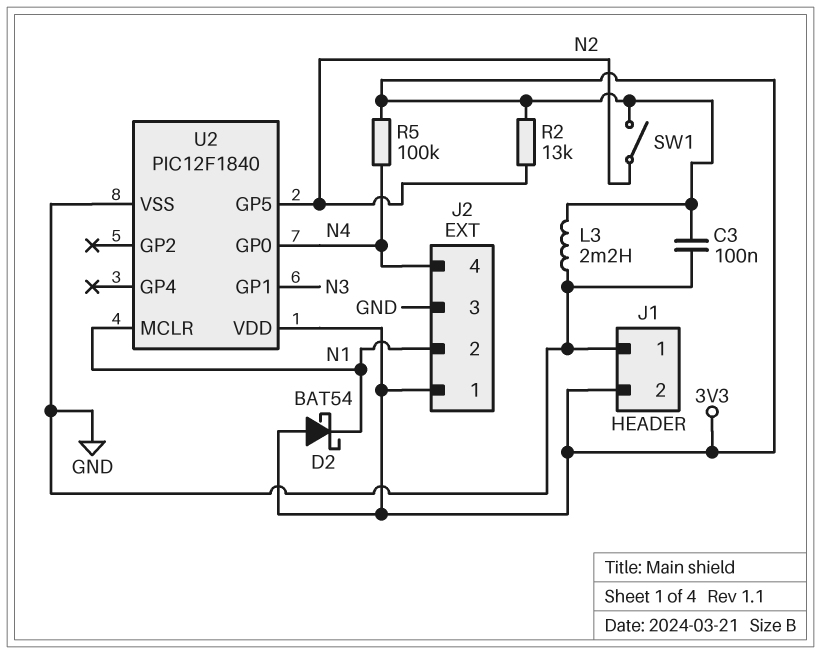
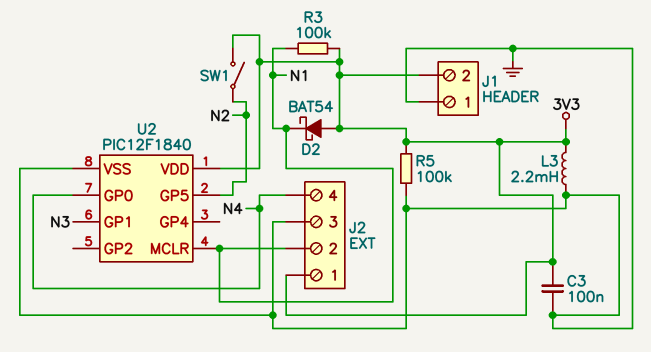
R2: 13k (3V3, N2) -> none
R3: none -> 100k (3V3, N1)
R5: 100k (3V3, N4) -> 100k (3V3, GND)

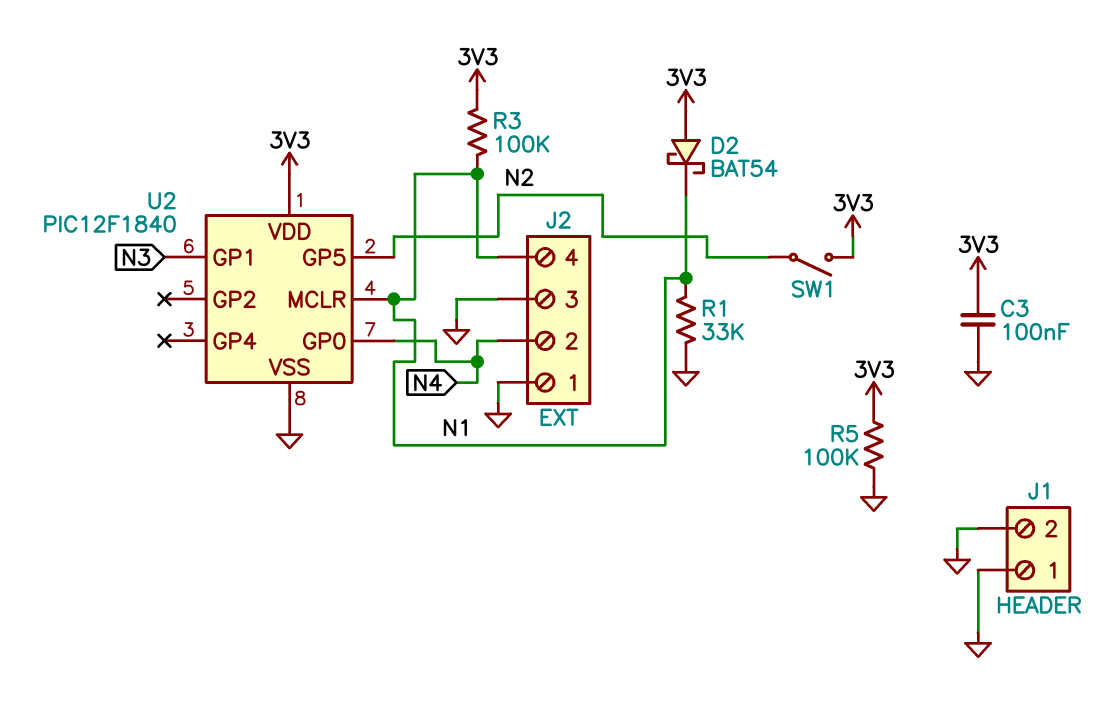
J1 pin 2: 3V3 -> GND
J2 pin 1: 3V3 -> GND
J2 pin 2: N1 -> N4
J2 pin 4: N4 -> N1
L3: 2.2mH (3V3, GND) -> none
R1: none -> 33k (GND, N1)

